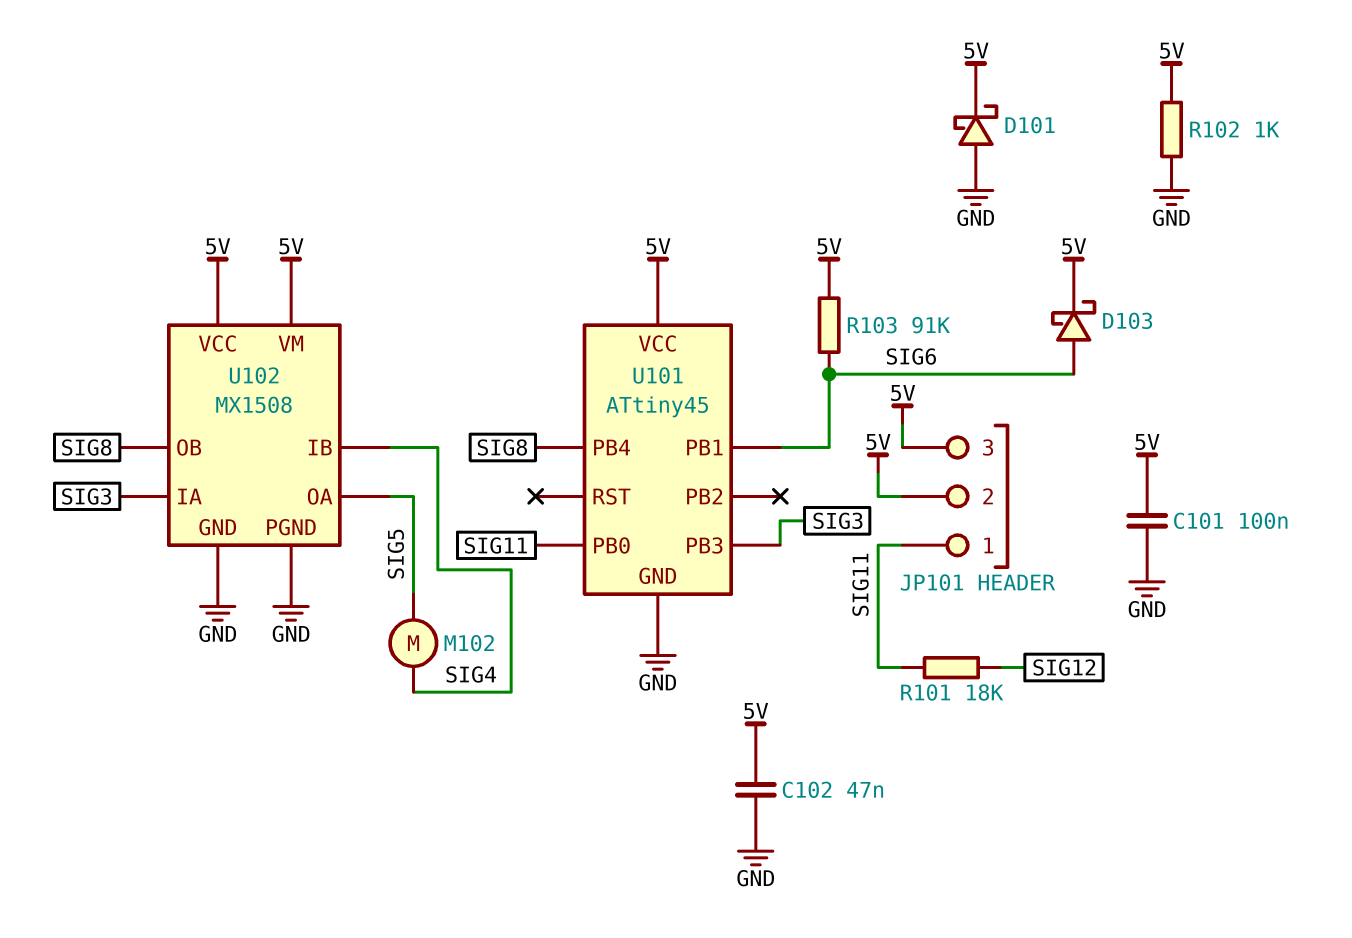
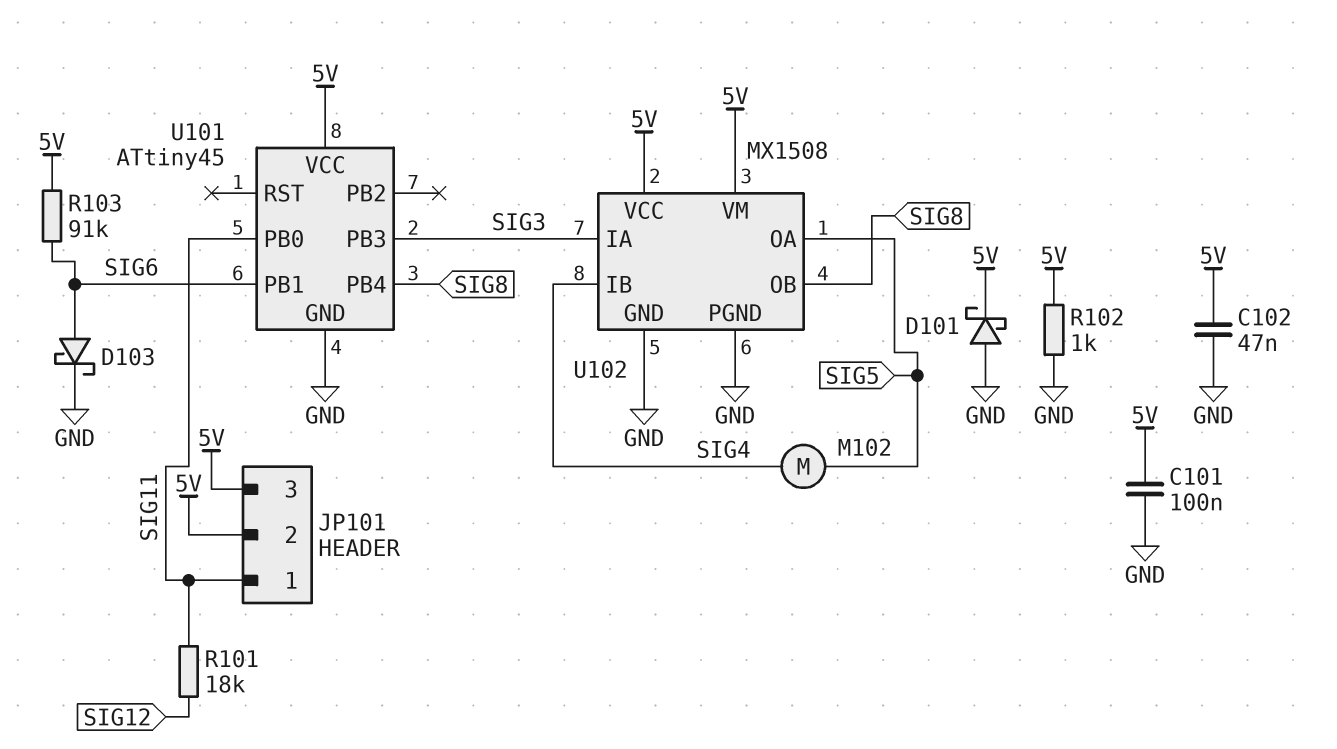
D103: schottky (A SIG6, K 5V) -> schottky (A SIG6, K GND)

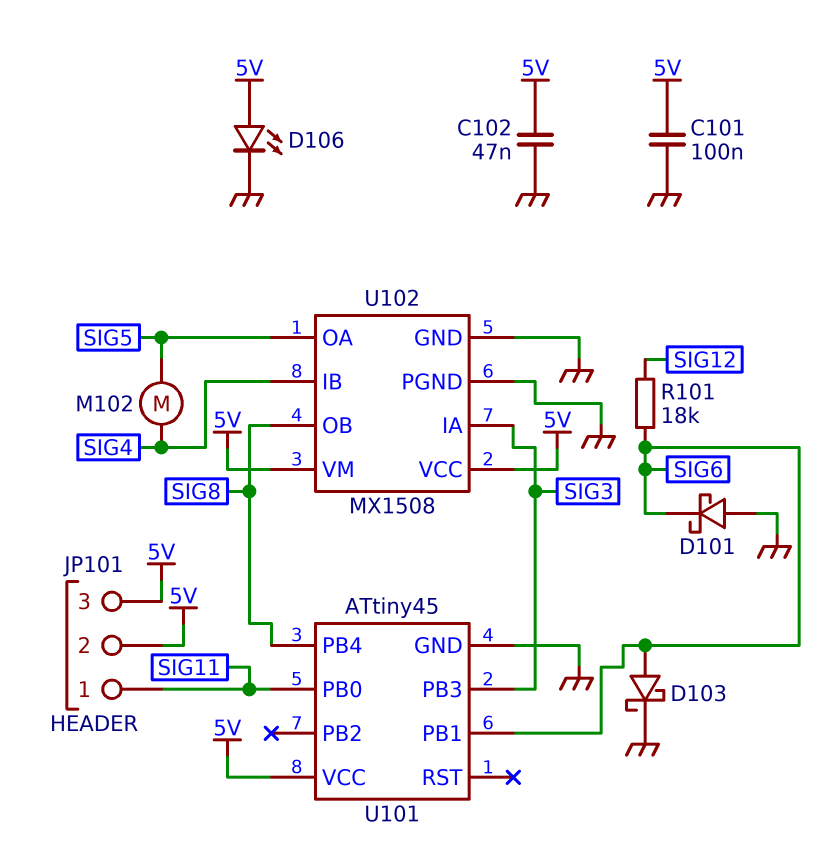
D101: schottky (A GND, K 5V) -> schottky (A GND, K SIG6)
D106: none -> LED (A 5V, K GND)
R101: 18k (SIG11, SIG12) -> 18k (SIG6, SIG12)
R102: 1k (5V, GND) -> none
R103: 91k (5V, SIG6) -> none

